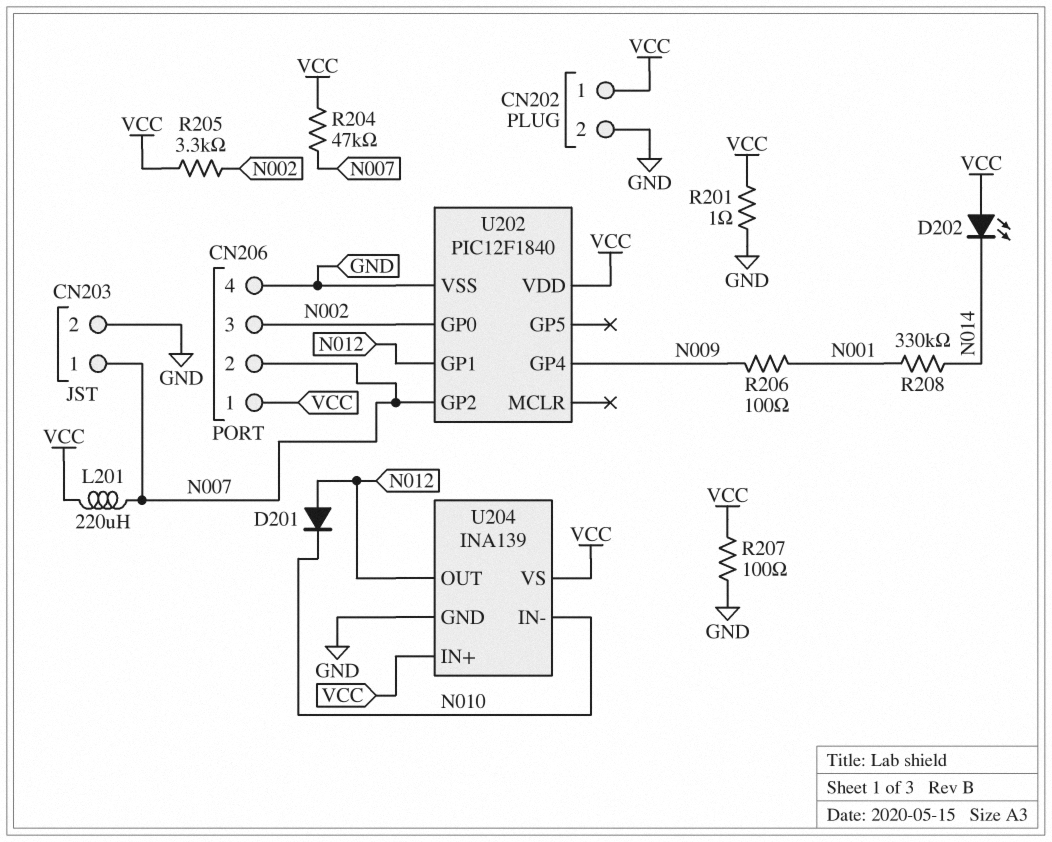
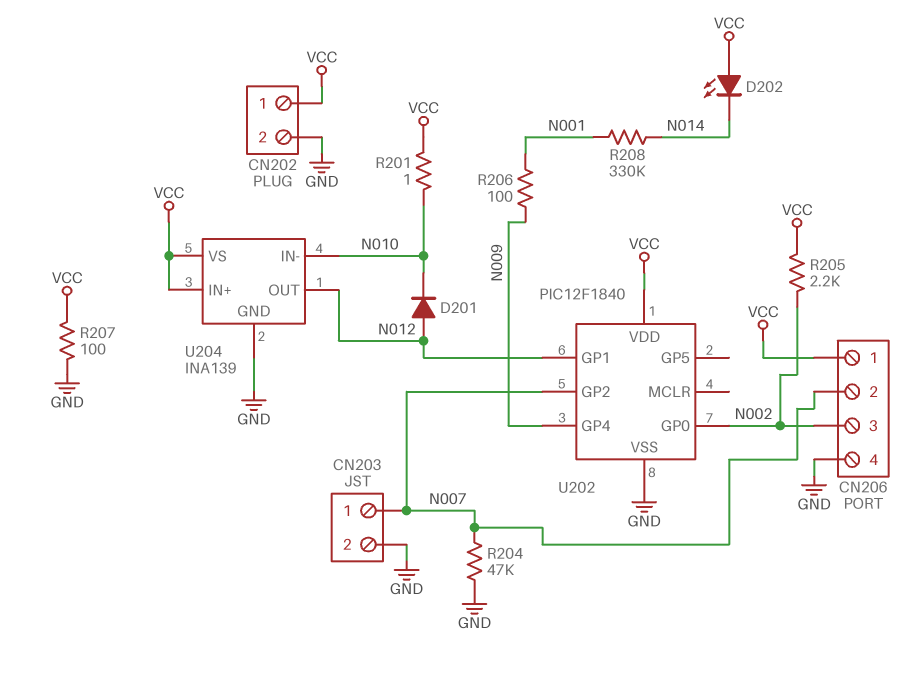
L201: 220uH (N007, VCC) -> none
R201: 1 (GND, VCC) -> 1 (N010, VCC)
R204: 47k (N007, VCC) -> 47k (GND, N007)
R205: 3.3k (N002, VCC) -> 2.2k (N002, VCC)

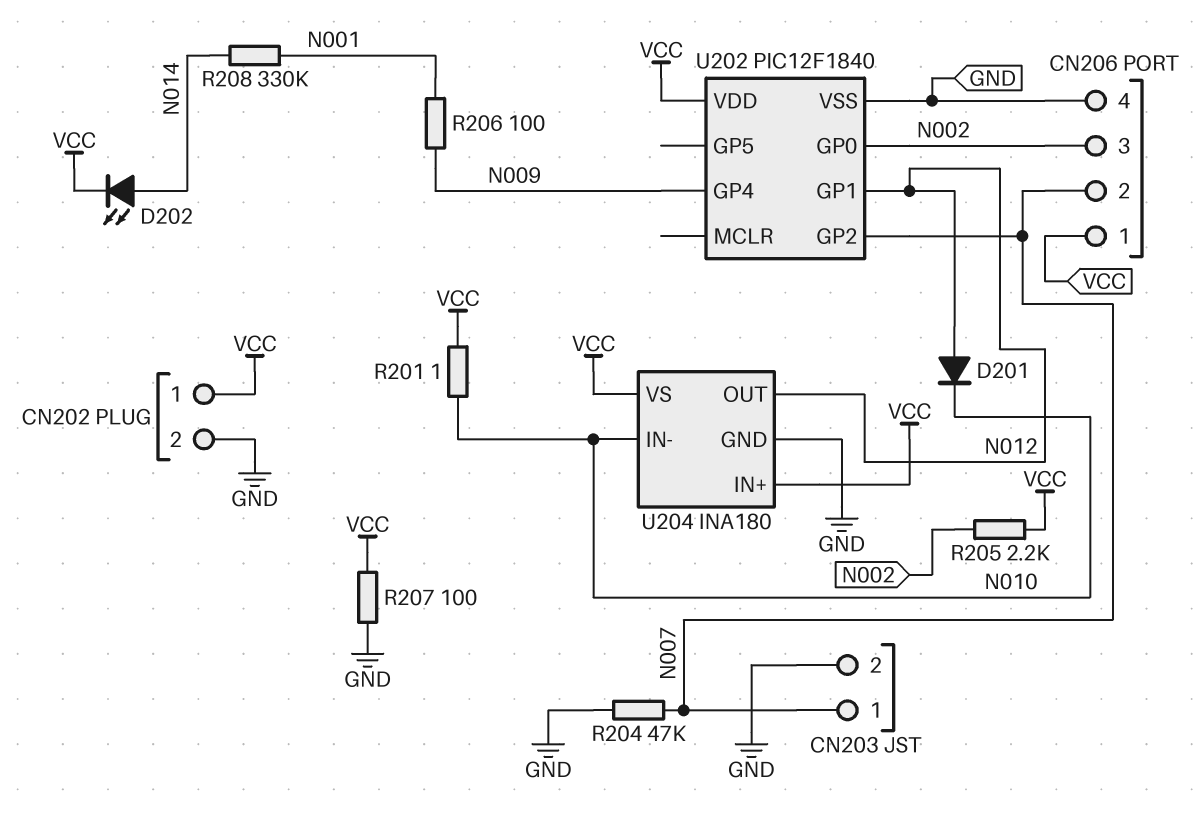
D202: LED (A VCC, K N014) -> LED (A N014, K VCC)
U204: INA139 -> INA180

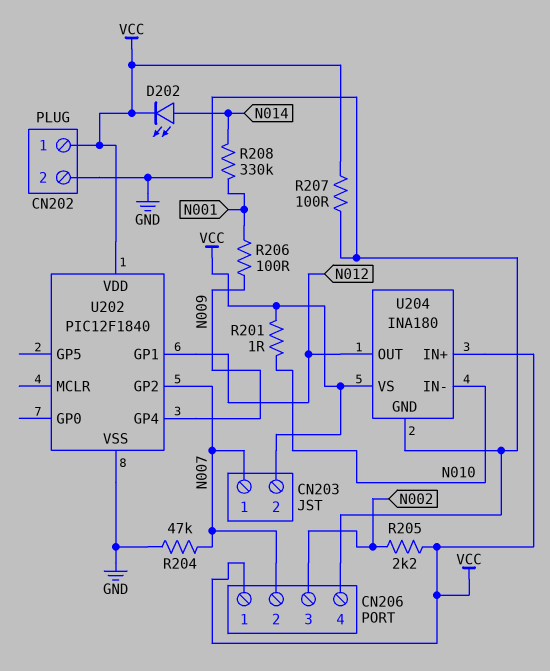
CN203 pin 2: GND -> VCC
D201: diode (A N012, K N010) -> none
U202 pin GP0: N002 -> none

